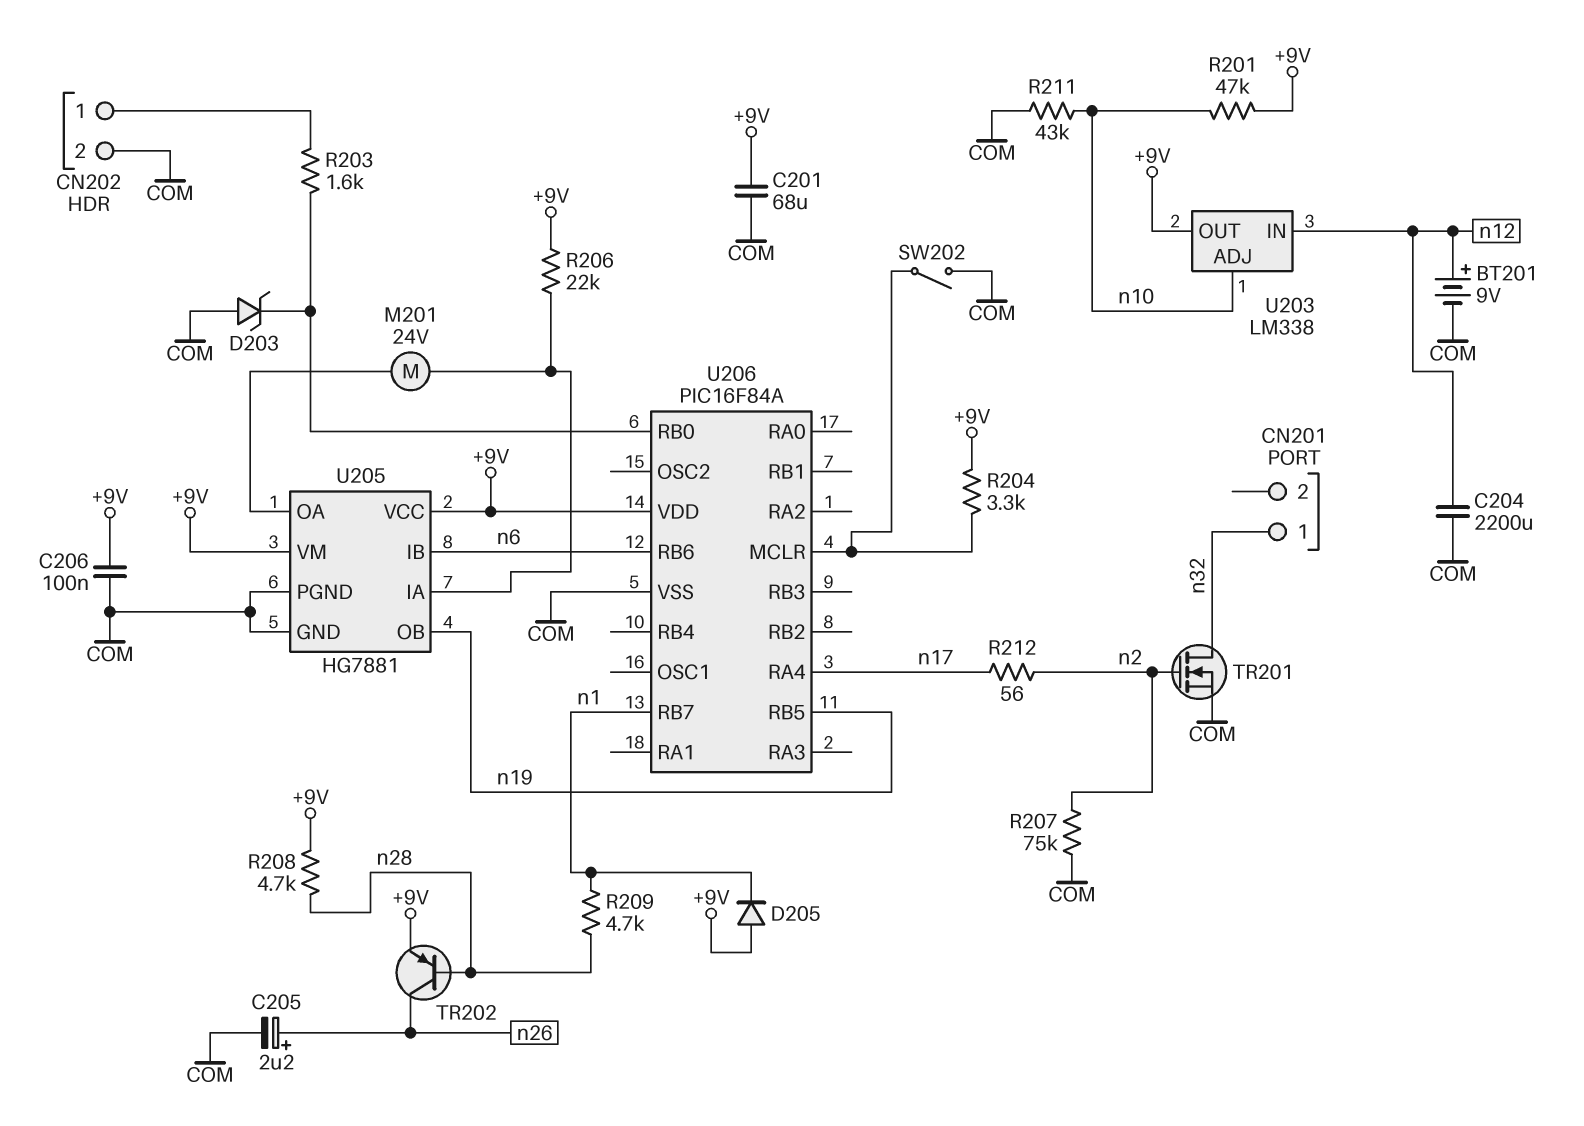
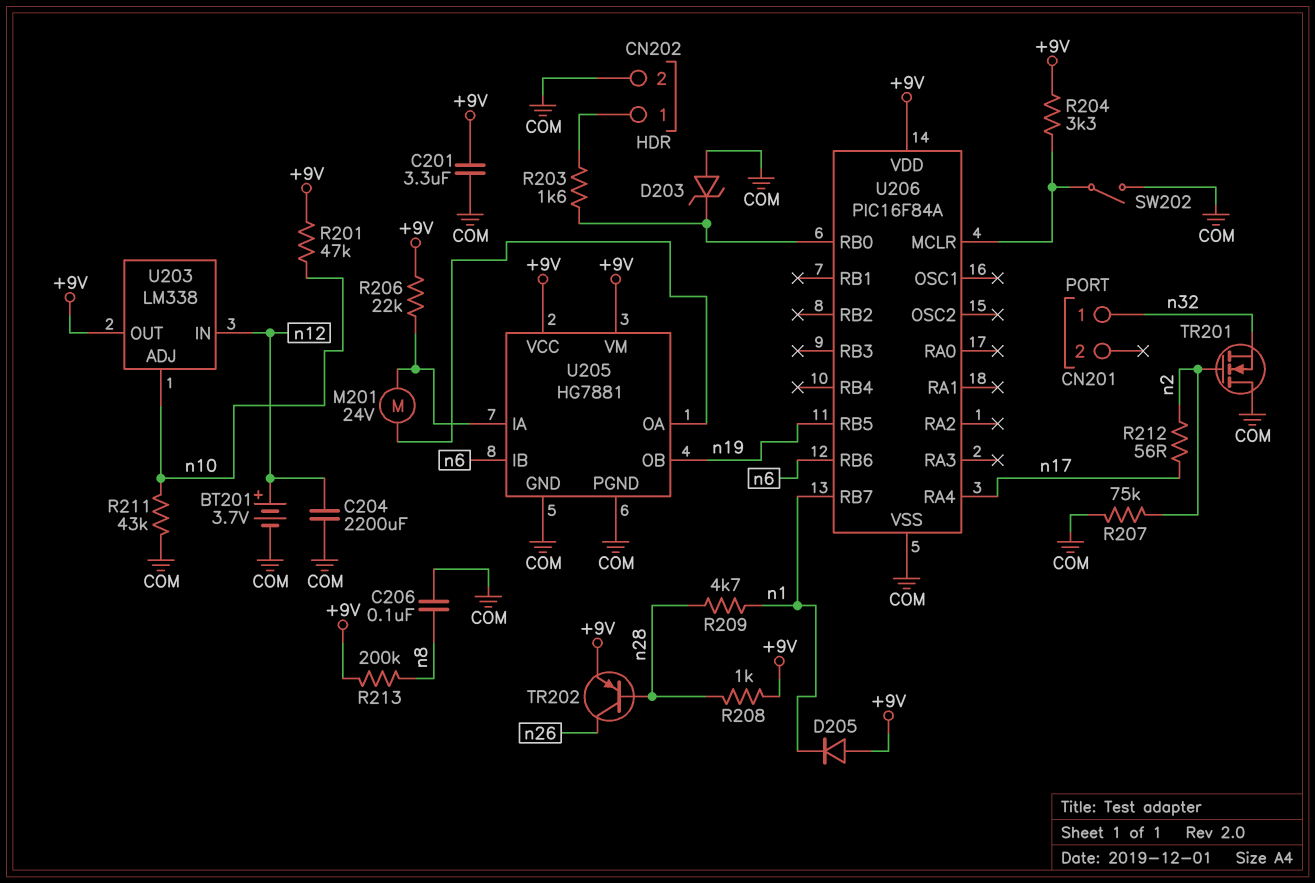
BT201: 9V (plus n12, minus COM) -> 3.7V (plus n12, minus COM)
C201: 68uF (+9V, COM) -> 3.3uF (+9V, COM)
C205: 2.2uF (plus n26, minus COM) -> none
C206: 100nF (+9V, COM) -> 100nF (COM, n8)
R208: 4.7k (+9V, n28) -> 1k (+9V, n28)
R213: none -> 200k (+9V, n8)
TR201: NMOS (G n2, D n32, S COM) -> NMOS (G n2, D COM, S n32)

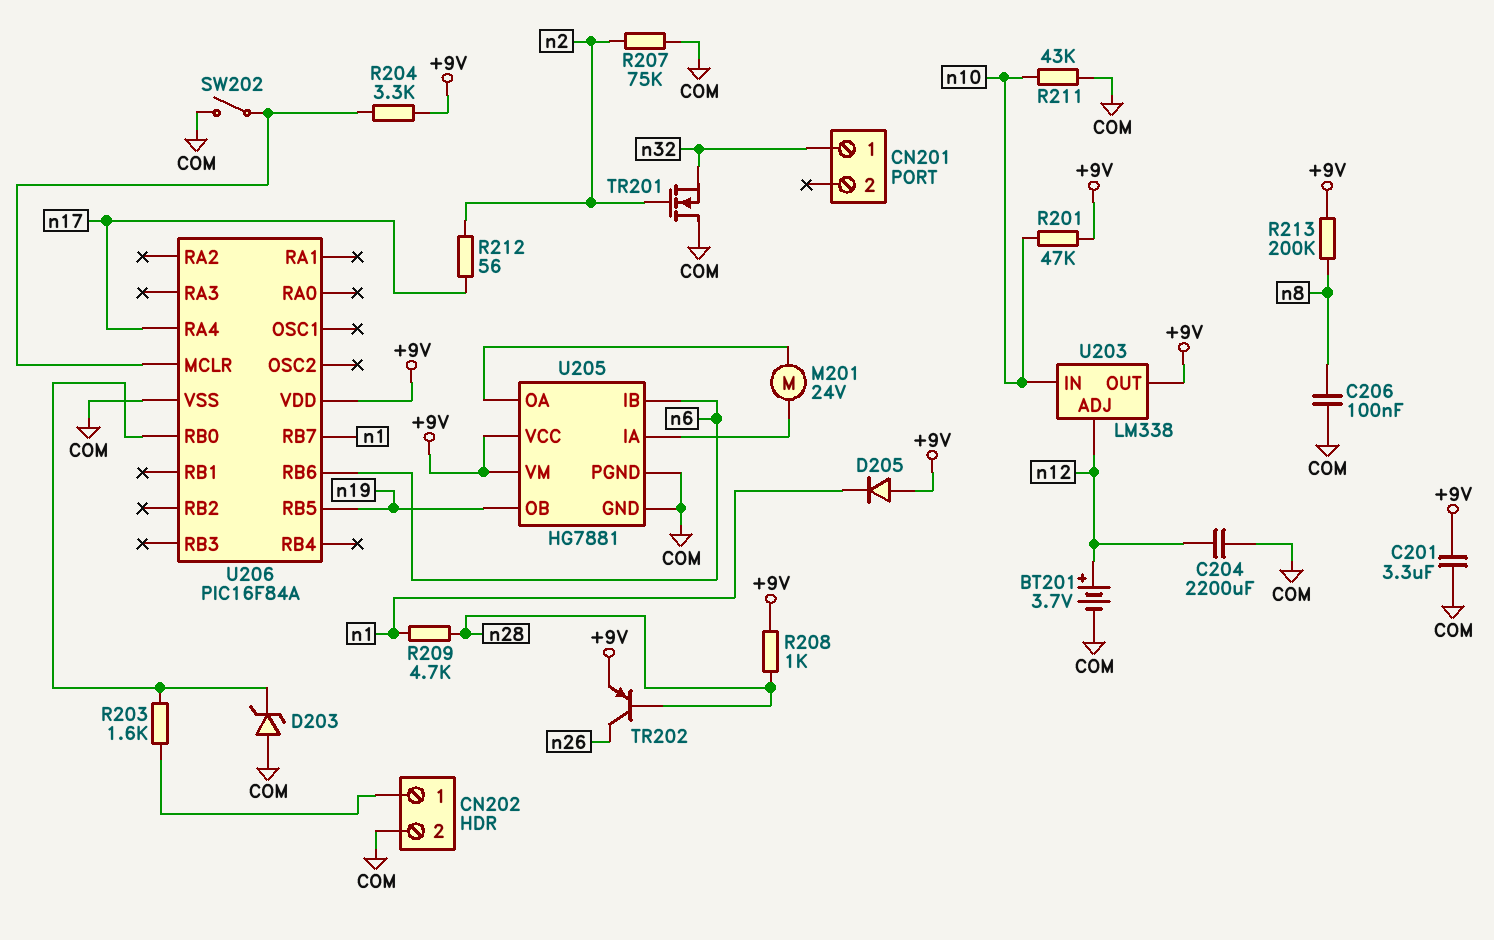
R206: 22k (+9V, U205/IA) -> none
U203 pin ADJ: n10 -> n12
U203 pin IN: n12 -> n10

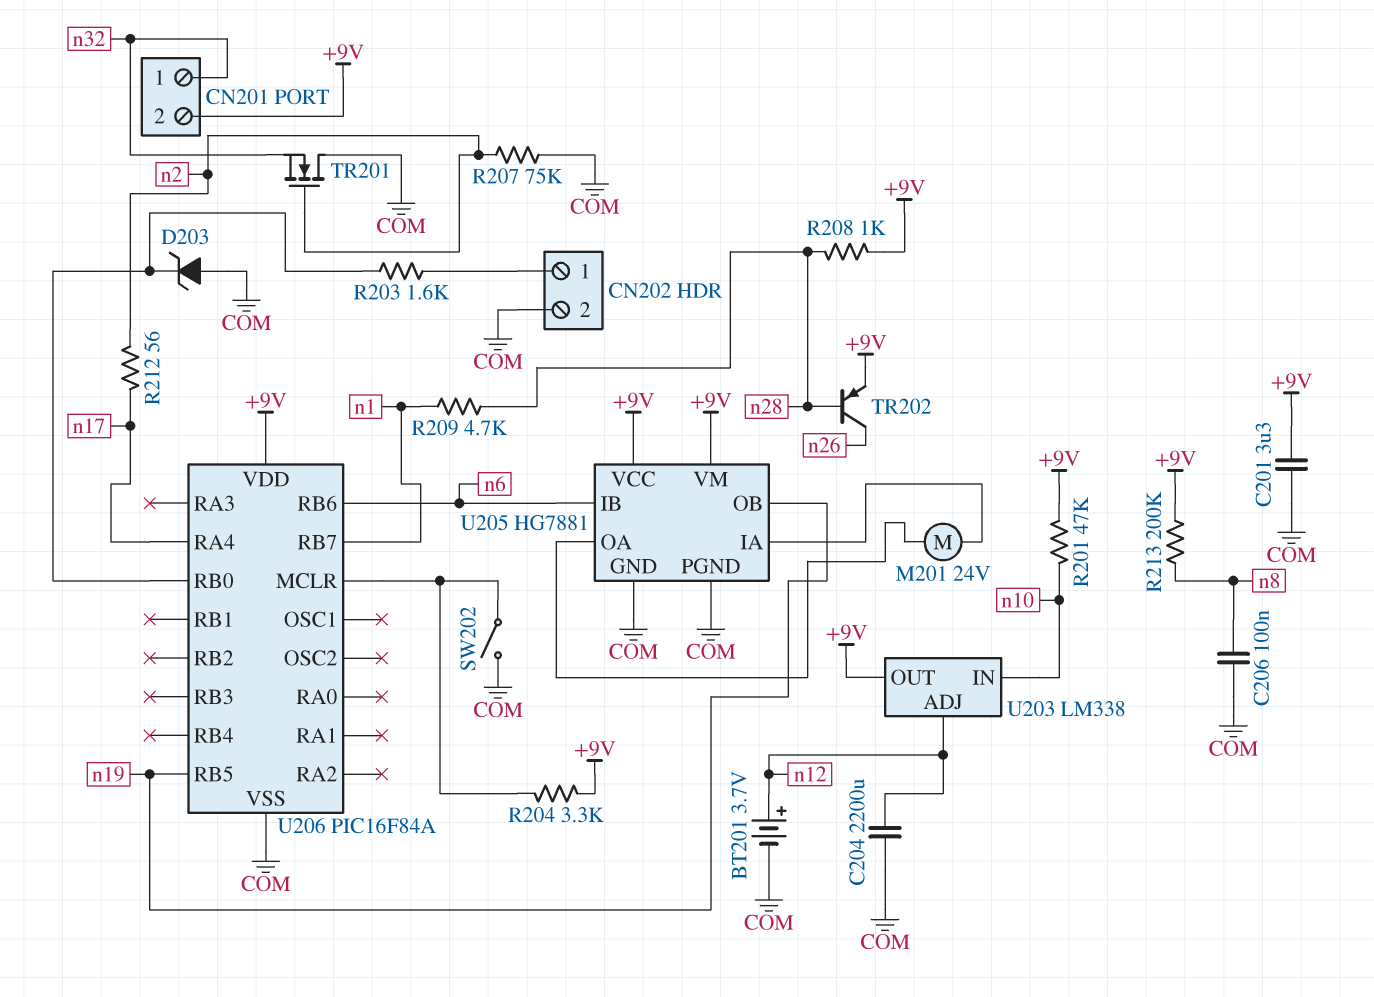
CN201 pin 2: none -> +9V
D205: diode (A +9V, K n1) -> none
R211: 43k (COM, n10) -> none

